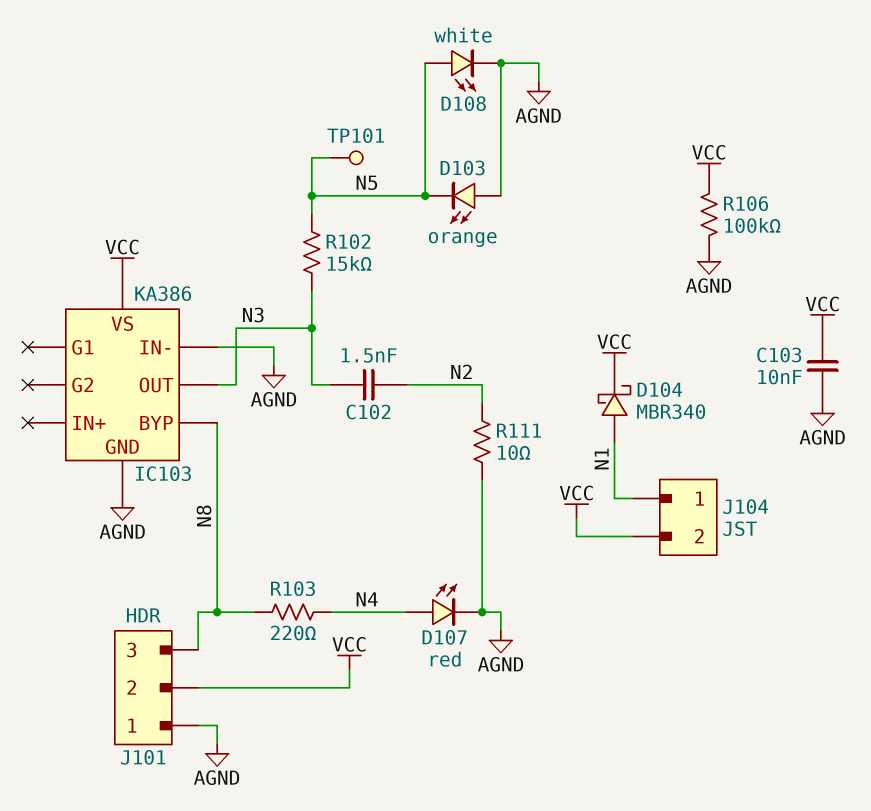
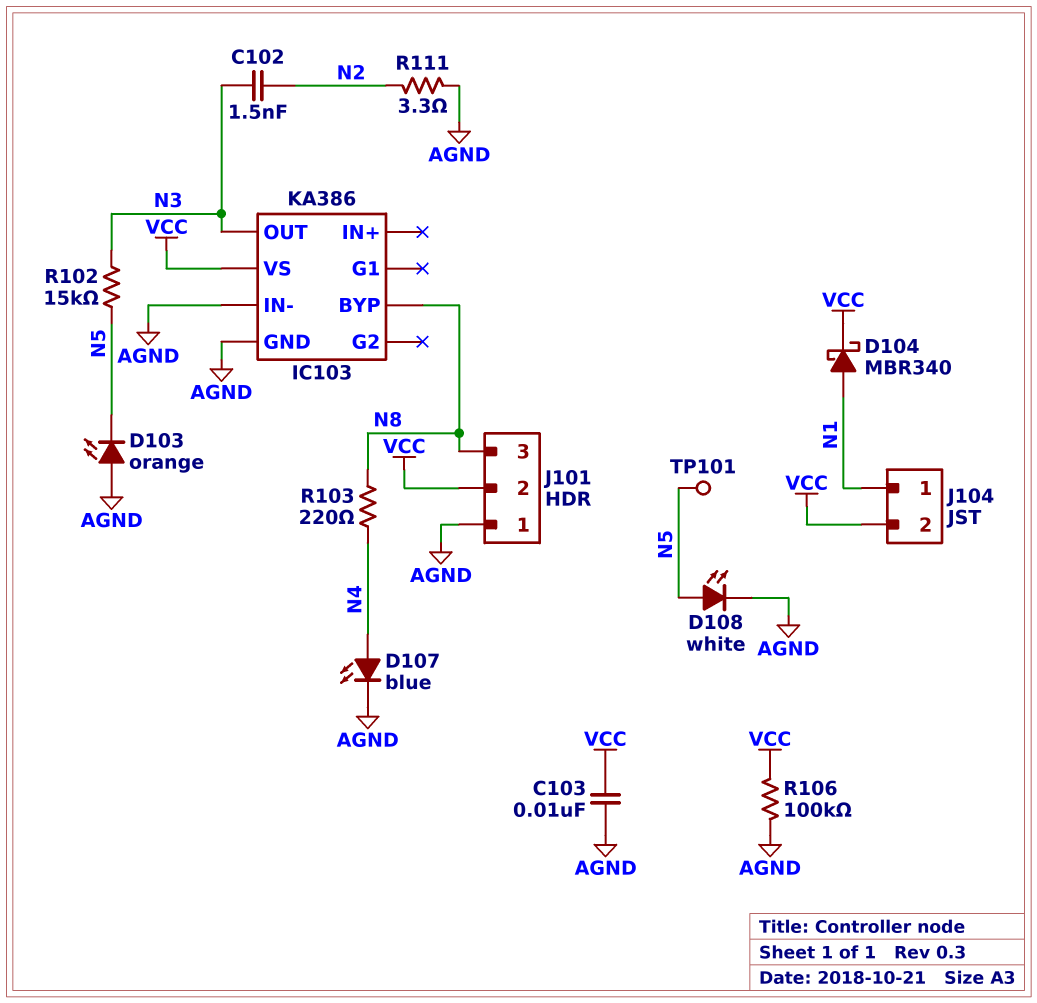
D107: LED red (A N4, K AGND) -> LED blue (A N4, K AGND)
R111: 10 (AGND, N2) -> 3.3 (AGND, N2)

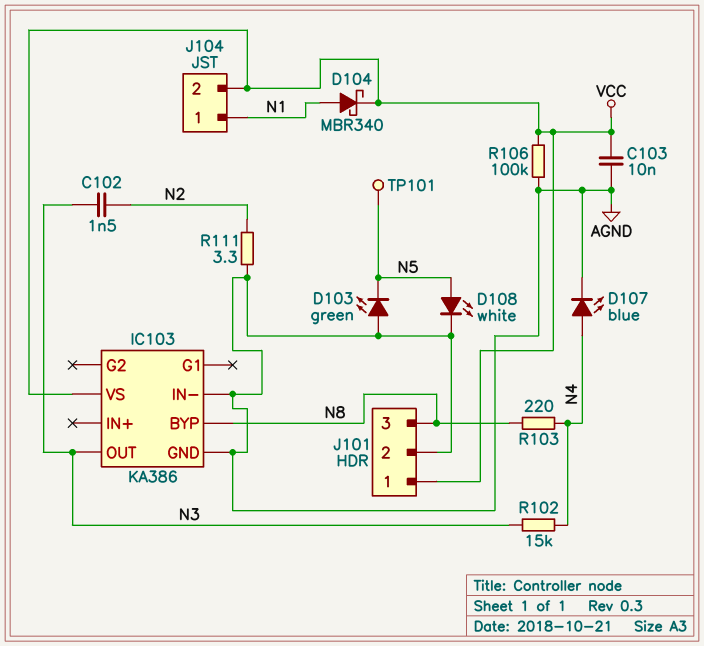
D103: LED orange (A AGND, K N5) -> LED green (A AGND, K N5)
J101 pin 1: AGND -> VCC
J101 pin 2: VCC -> AGND
R102: 15k (N3, N5) -> 15k (N3, N4)

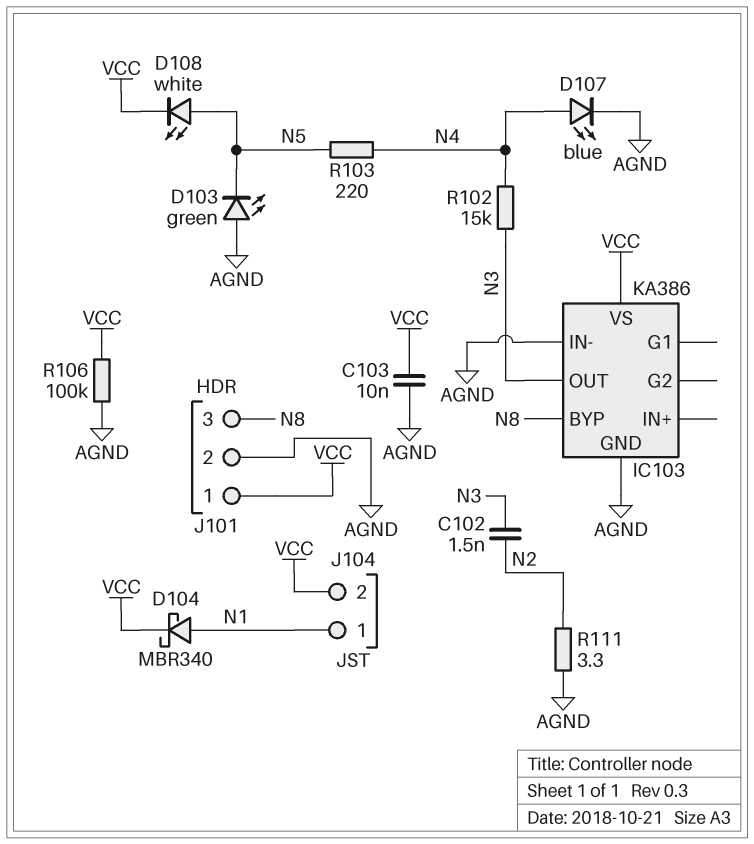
D108: LED white (A N5, K AGND) -> LED white (A N5, K VCC)
R103: 220 (N4, N8) -> 220 (N4, N5)
TP101: test point (N5) -> none

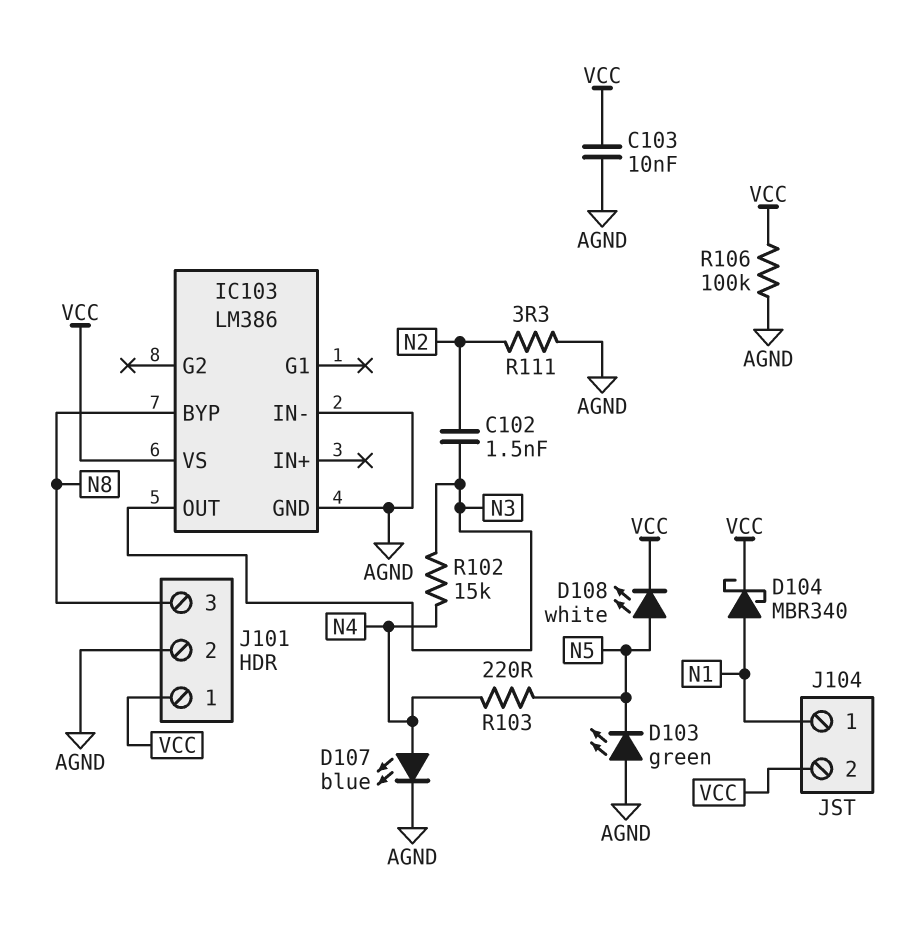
IC103: KA386 -> LM386

